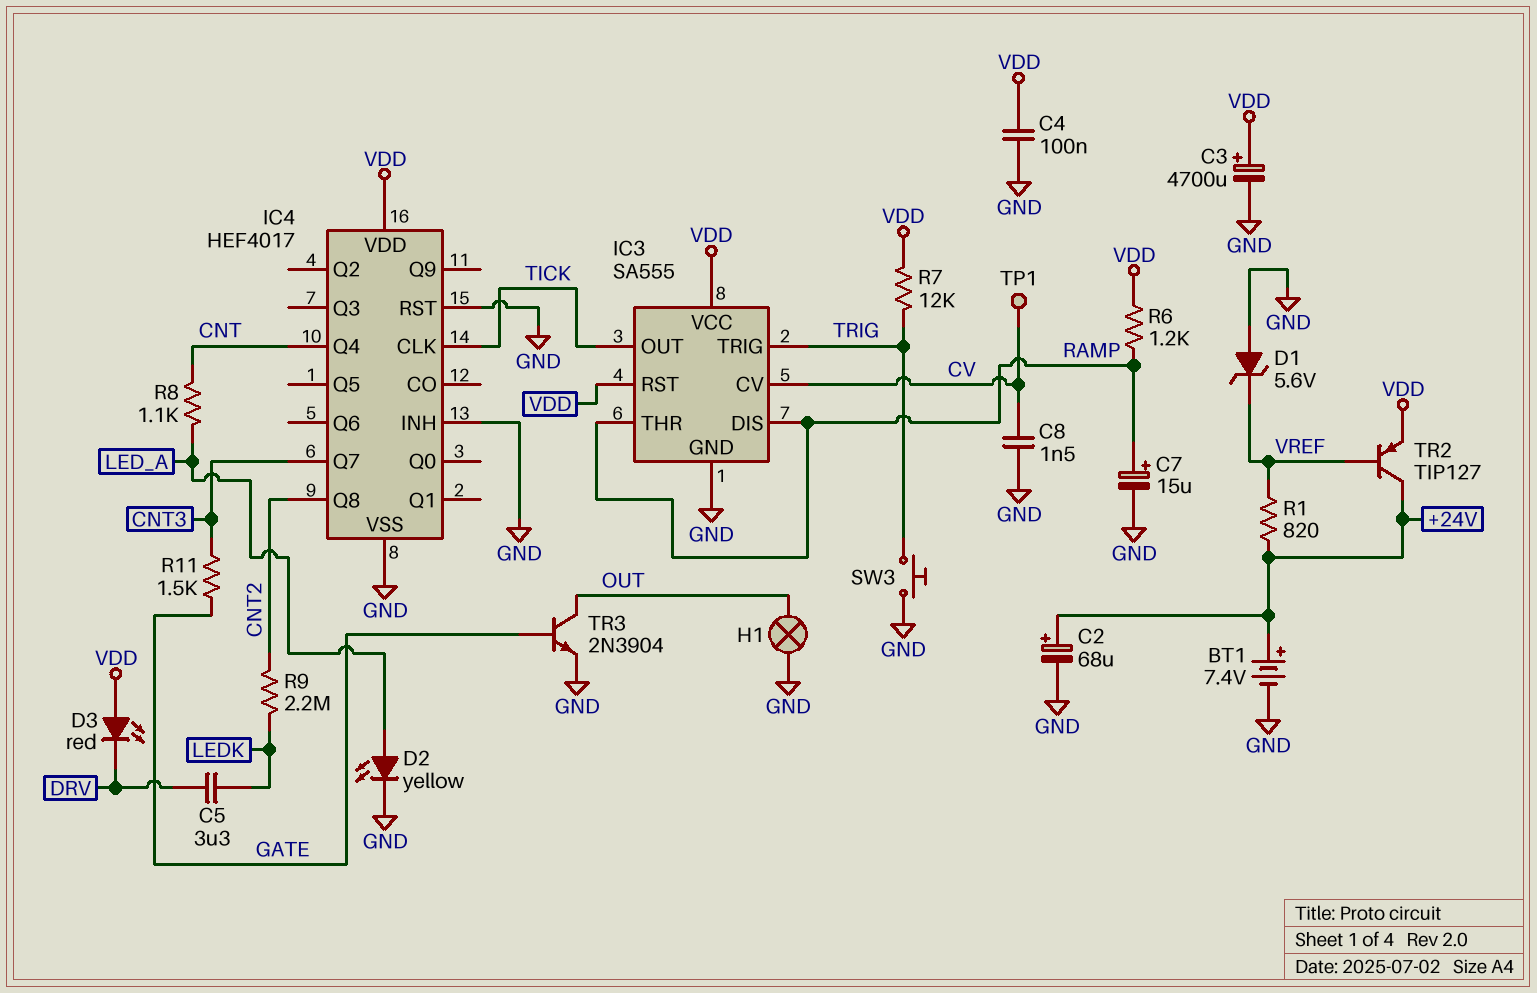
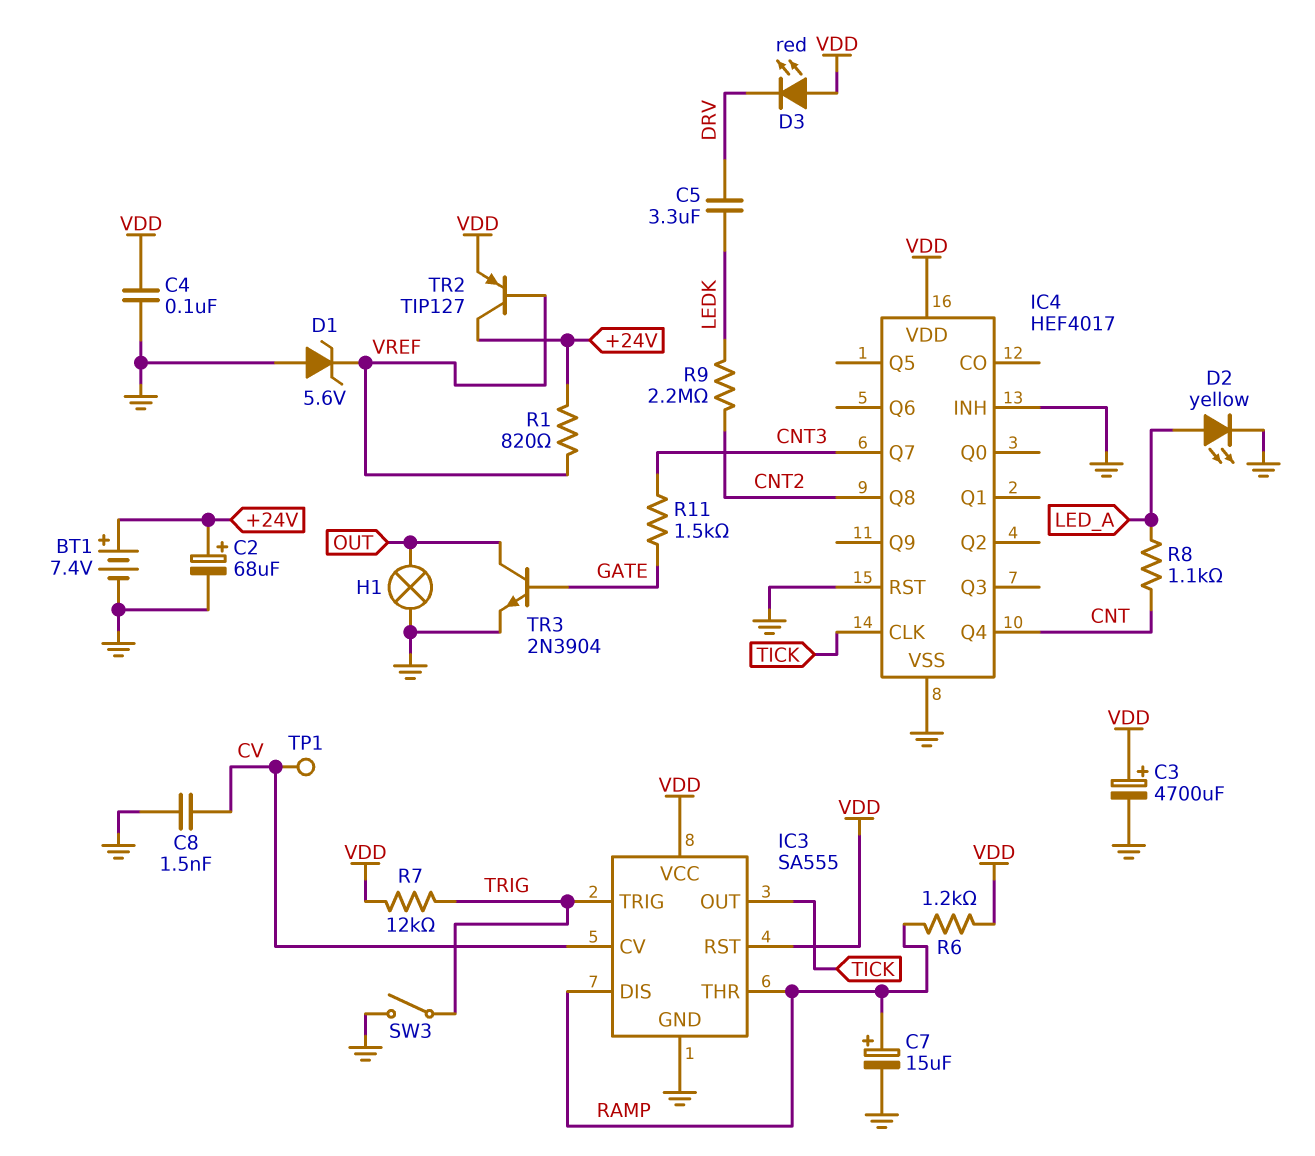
SW3: button (GND, TRIG) -> switch (GND, TRIG)

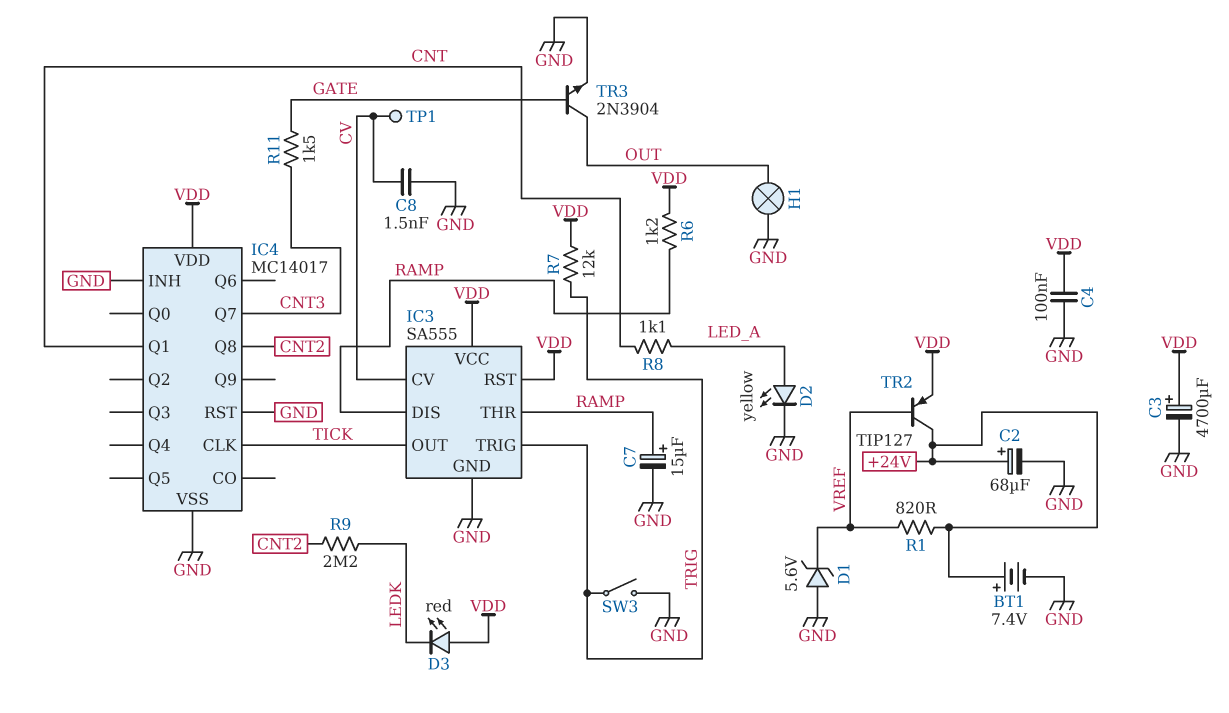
C5: 3.3uF (DRV, LEDK) -> none
D3: LED red (A VDD, K DRV) -> LED red (A VDD, K LEDK)
IC4: HEF4017 -> MC14017
IC4 pin Q1: none -> CNT
IC4 pin Q4: CNT -> none

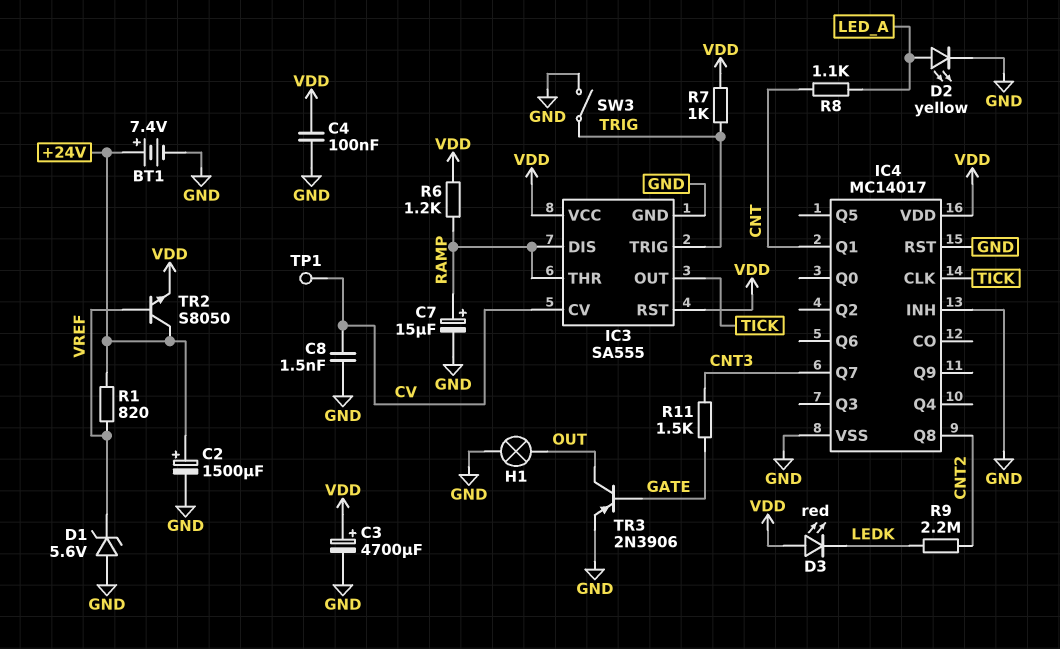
C2: 68uF (plus +24V, minus GND) -> 1500uF (plus +24V, minus GND)
R7: 12k (TRIG, VDD) -> 1k (TRIG, VDD)
TR2: PNP TIP127 (B VREF, C +24V, E VDD) -> NPN S8050 (B VREF, C +24V, E VDD)
TR3: NPN 2N3904 (B GATE, C OUT, E GND) -> PNP 2N3906 (B GATE, C OUT, E GND)

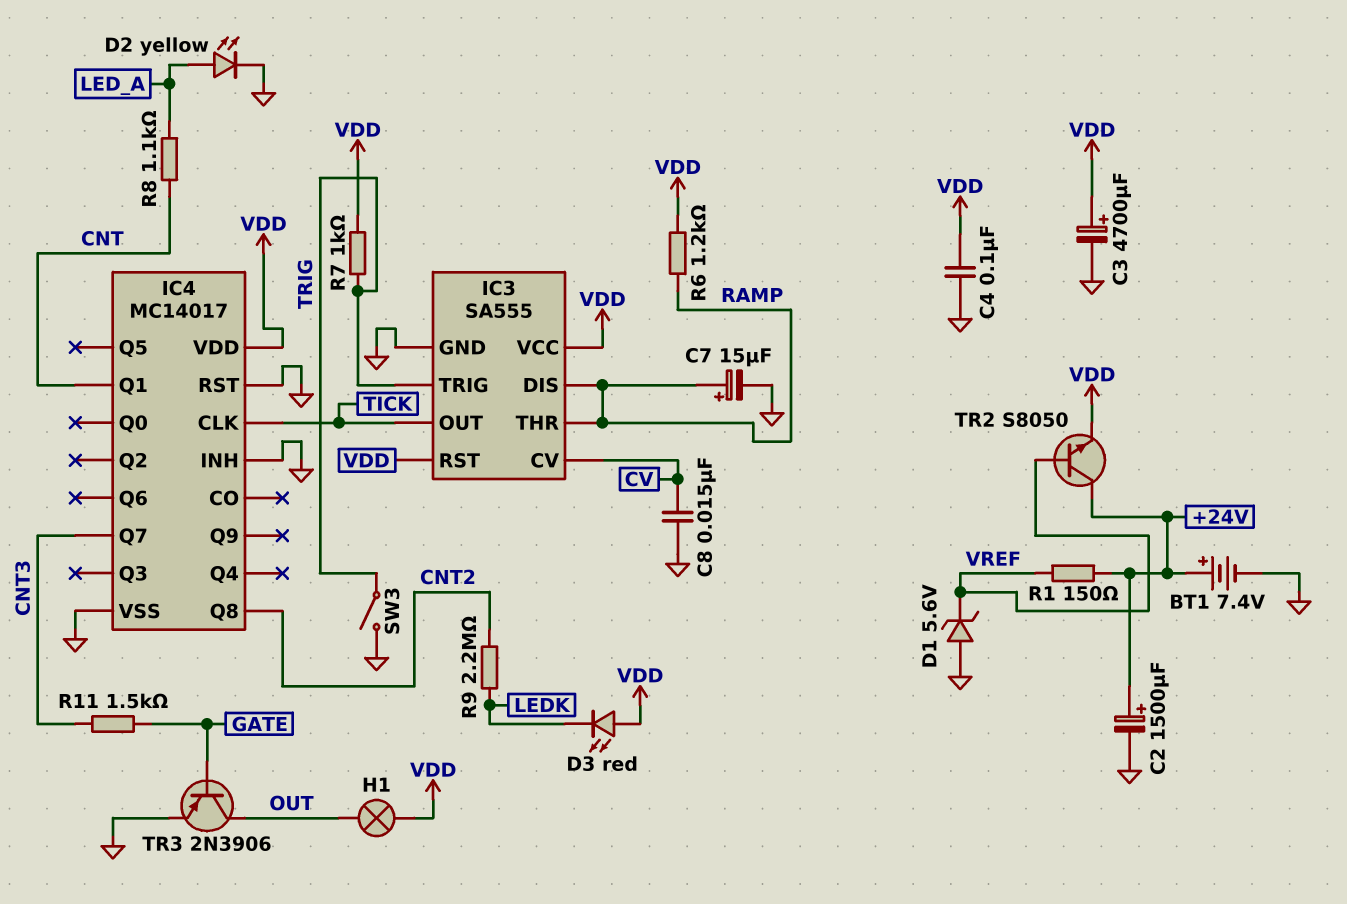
C8: 1.5nF (CV, GND) -> 15nF (CV, GND)
H1: lamp (GND, OUT) -> lamp (OUT, VDD)
R1: 820 (+24V, VREF) -> 150 (+24V, VREF)
TP1: test point (CV) -> none

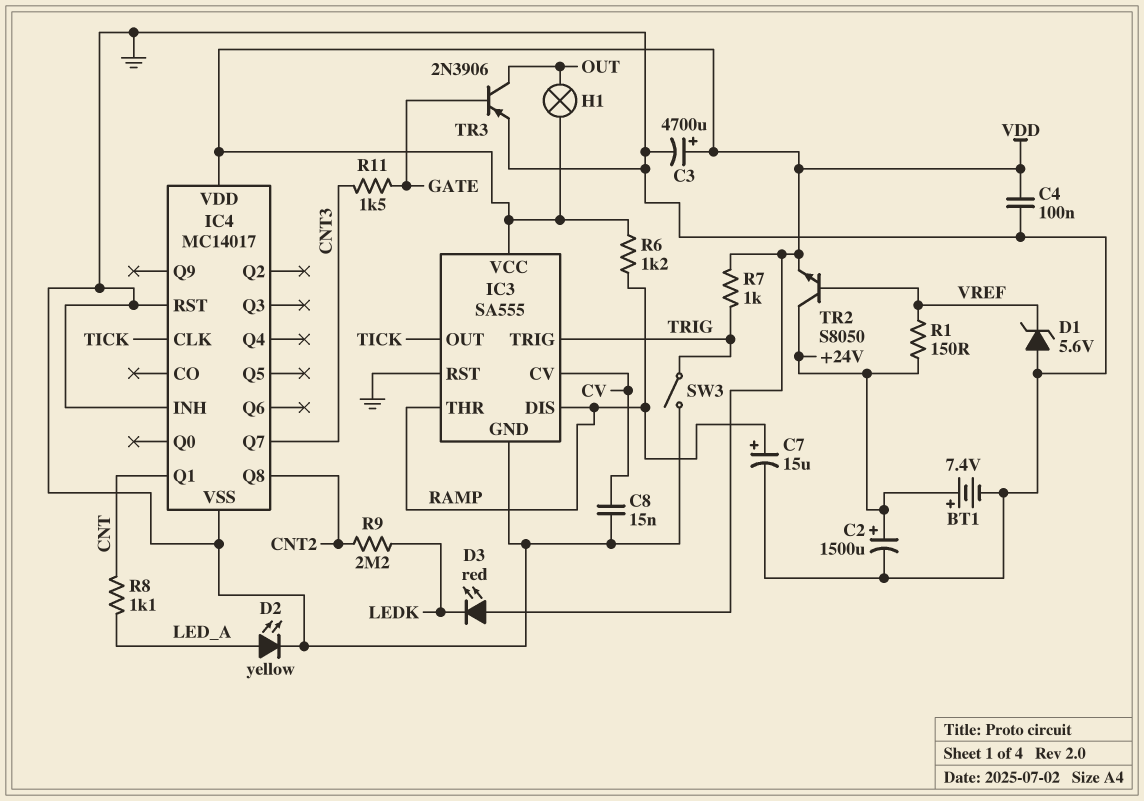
IC3 pin RST: VDD -> GND

